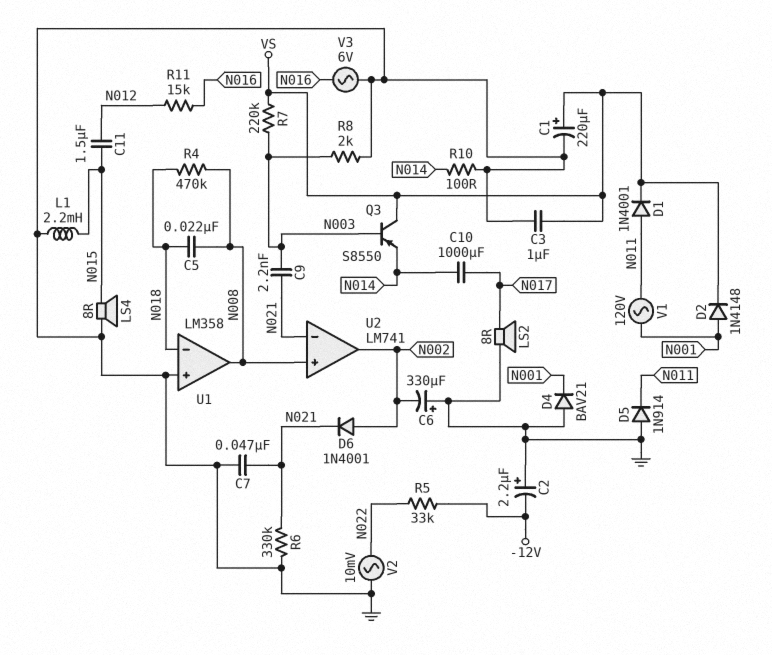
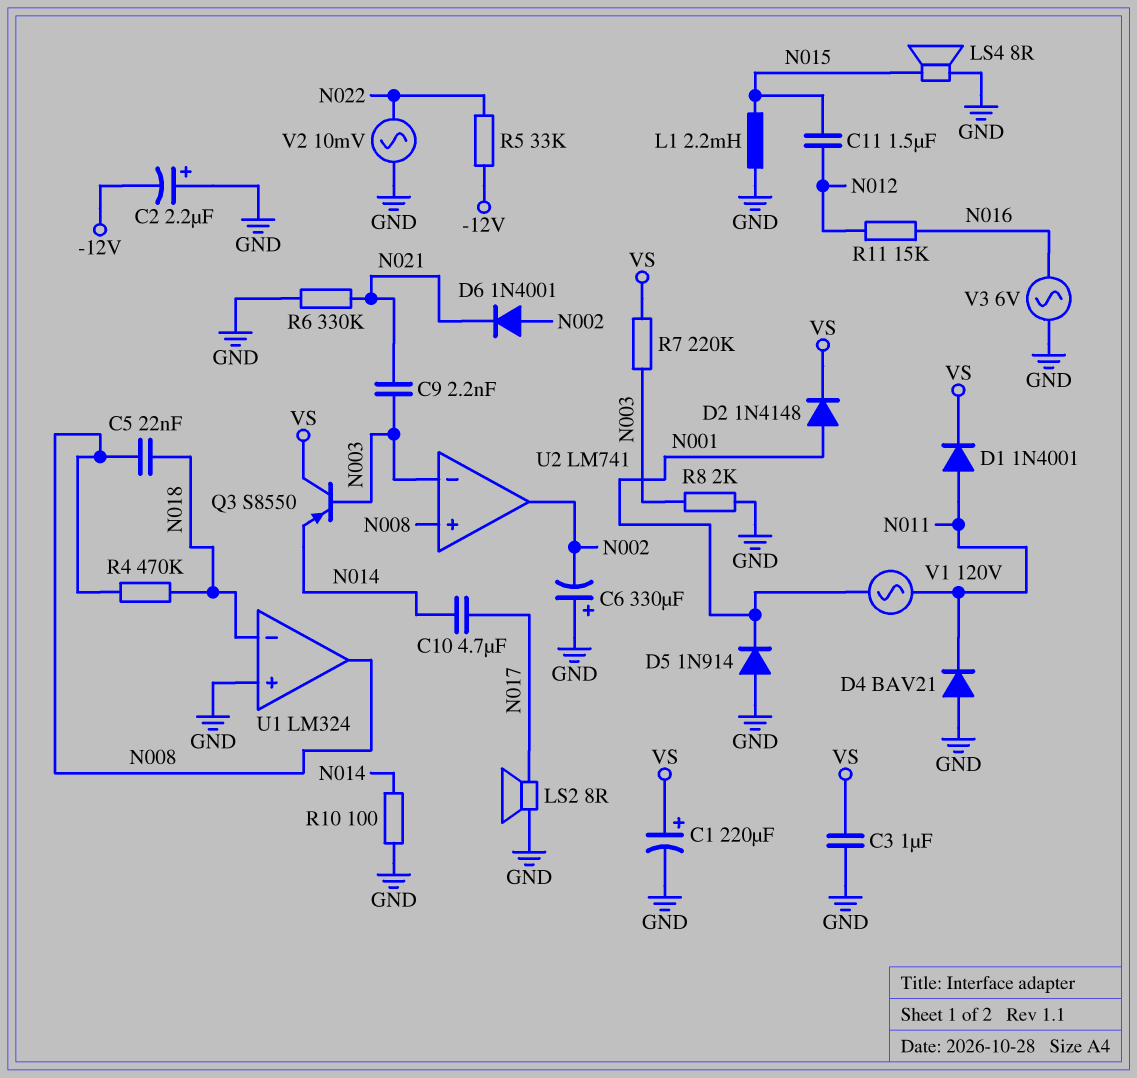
C7: 47nF (GND, N021) -> none
C10: 1000uF (N014, N017) -> 4.7uF (N014, N017)
D4: diode BAV21 (A GND, K N001) -> diode BAV21 (A GND, K N011)
D5: diode 1N914 (A GND, K N011) -> diode 1N914 (A GND, K N001)
U1: LM358 -> LM324
U2 pin in-: N021 -> N003

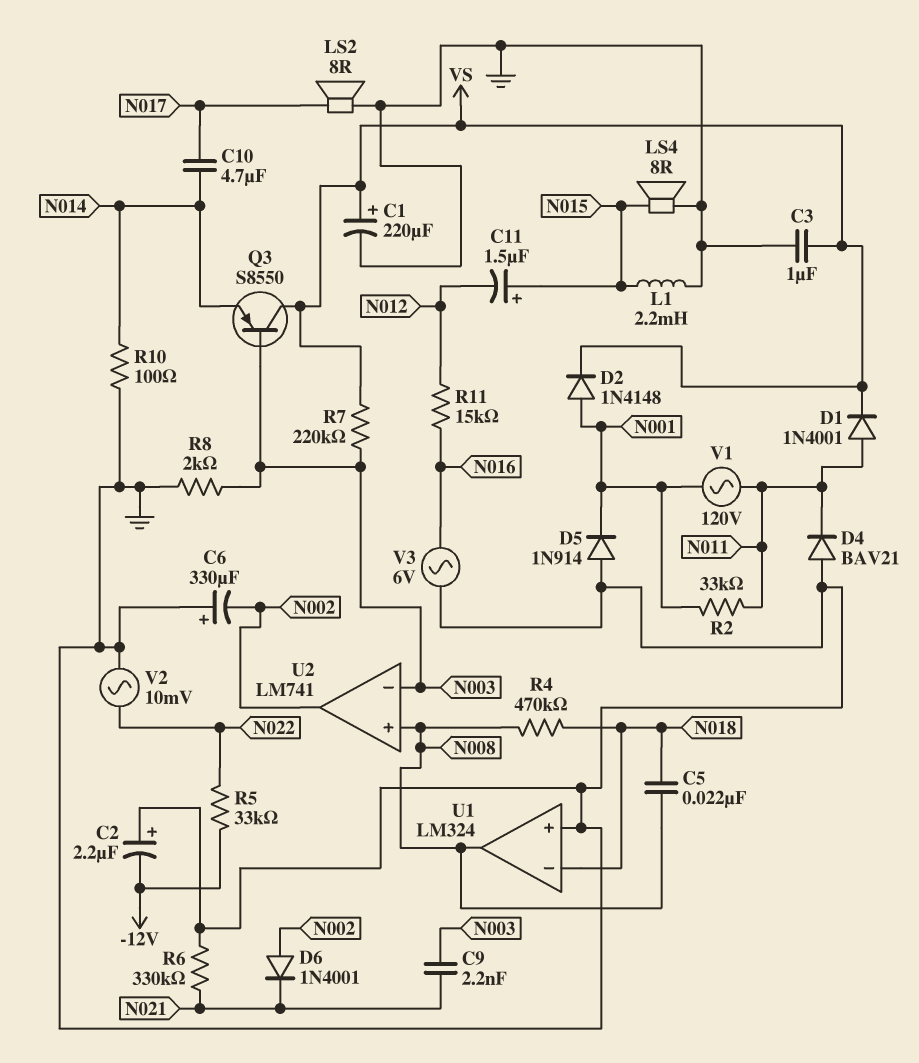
C11: 1.5uF (N012, N015) -> 1.5uF (plus N015, minus N012)
R2: none -> 33k (N001, N011)

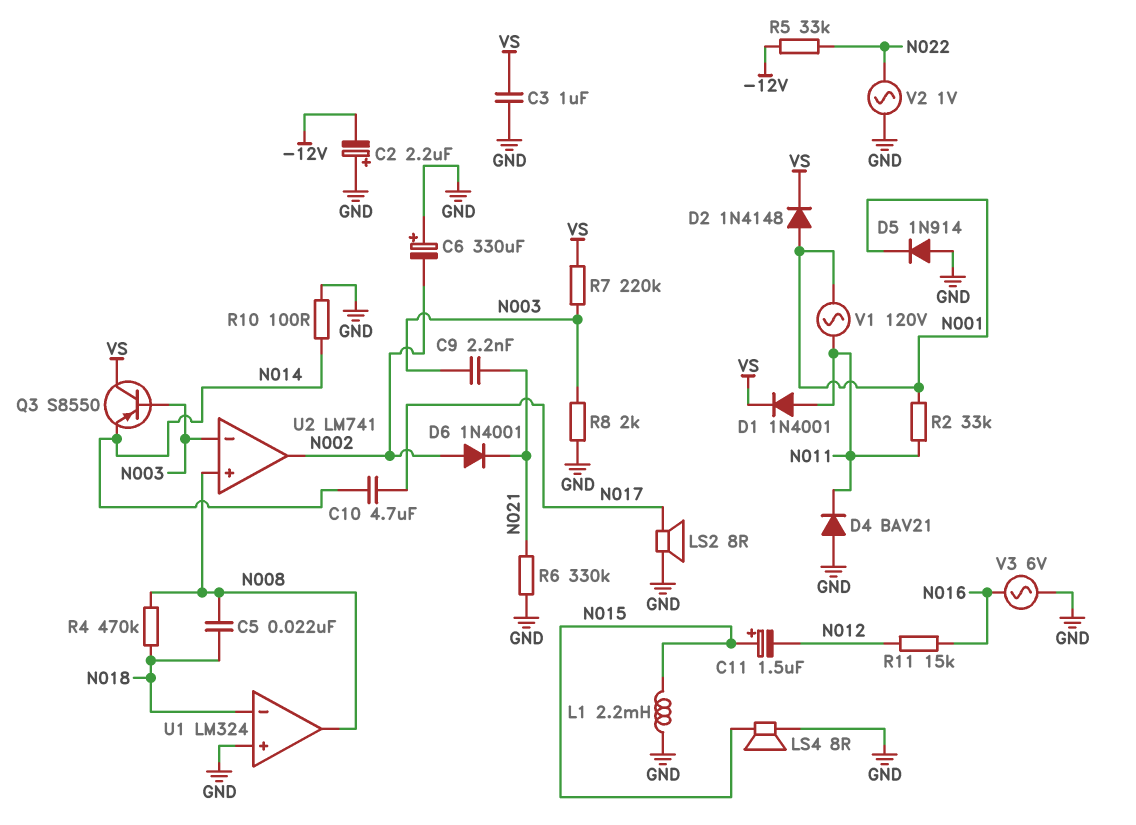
C1: 220uF (plus VS, minus GND) -> none
V2: AC 10mV (GND, N022) -> AC 1V (GND, N022)

